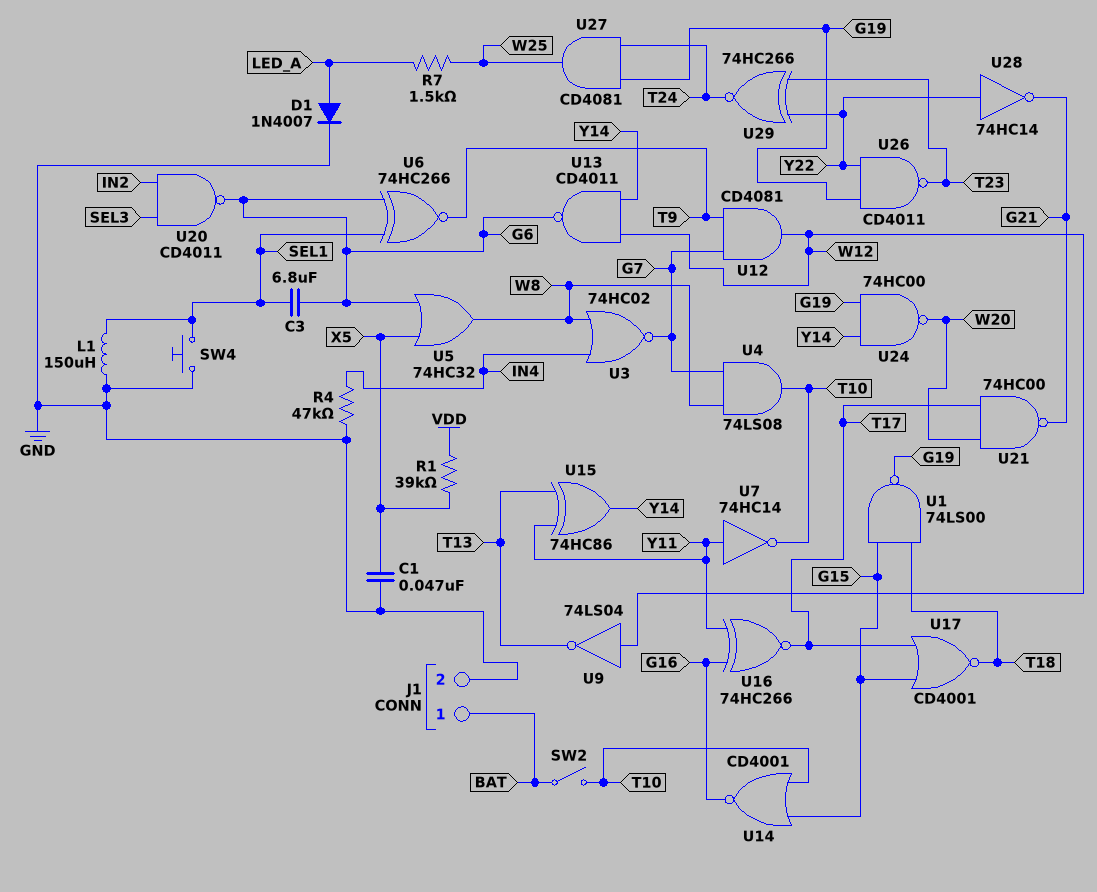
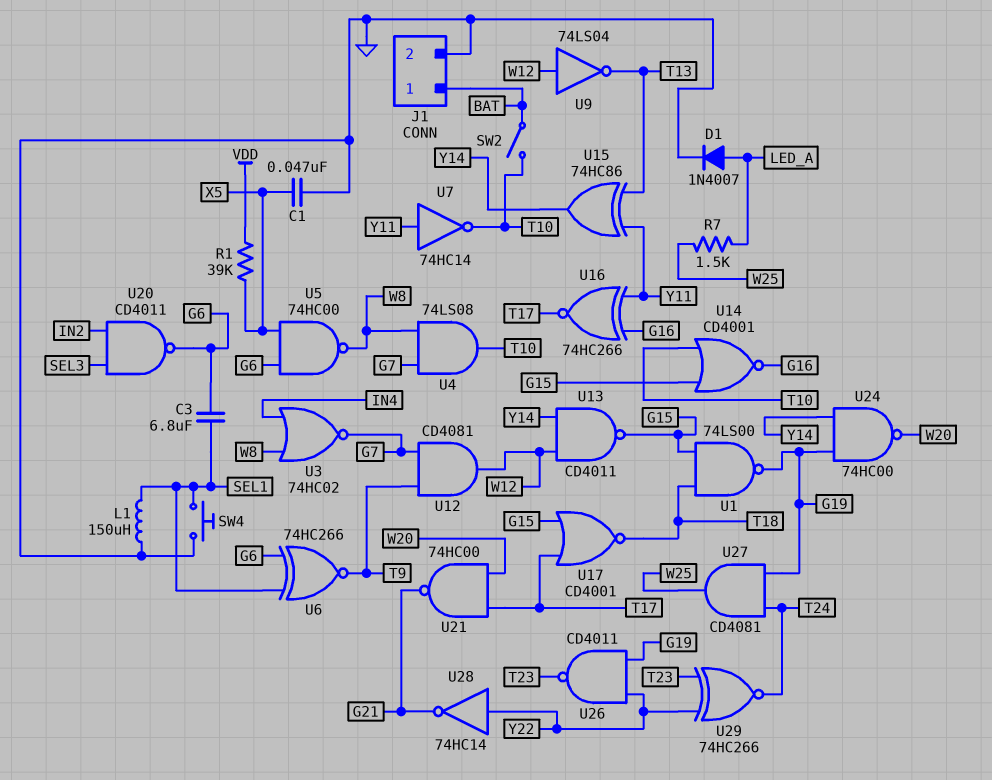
R4: 47k (GND, IN4) -> none
U5: OR 74HC32 (in G6, in X5, out W8) -> NAND 74HC00 (in G6, in X5, out W8)
U13: NAND CD4011 (in W12, in Y14, out G6) -> NAND CD4011 (in W12, in Y14, out G15)

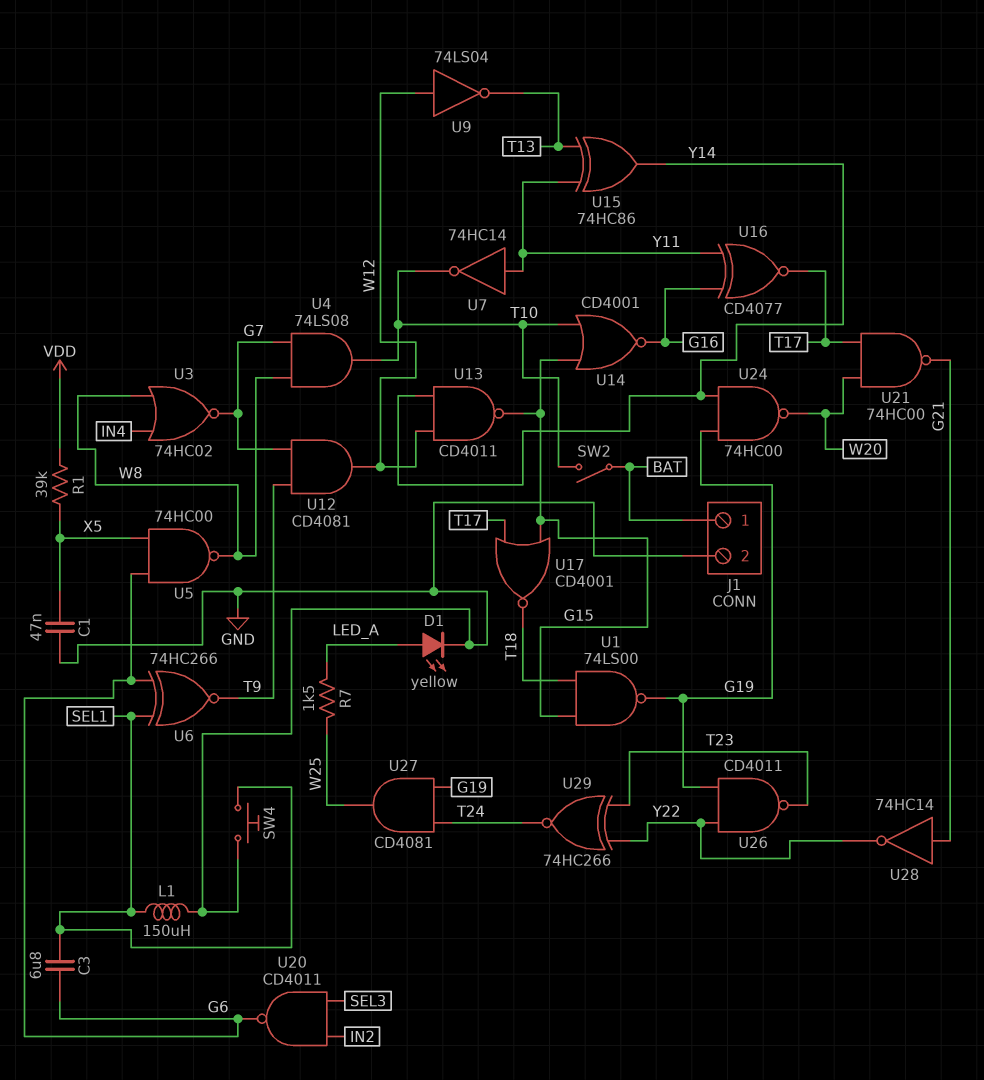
D1: diode 1N4007 (A LED_A, K GND) -> LED yellow (A LED_A, K GND)
U16: XNOR 74HC266 (in G16, in Y11, out T17) -> XNOR CD4077 (in G16, in Y11, out T17)
U28: NOT 74HC14 (in Y22, out G21) -> NOT 74HC14 (in G21, out Y22)

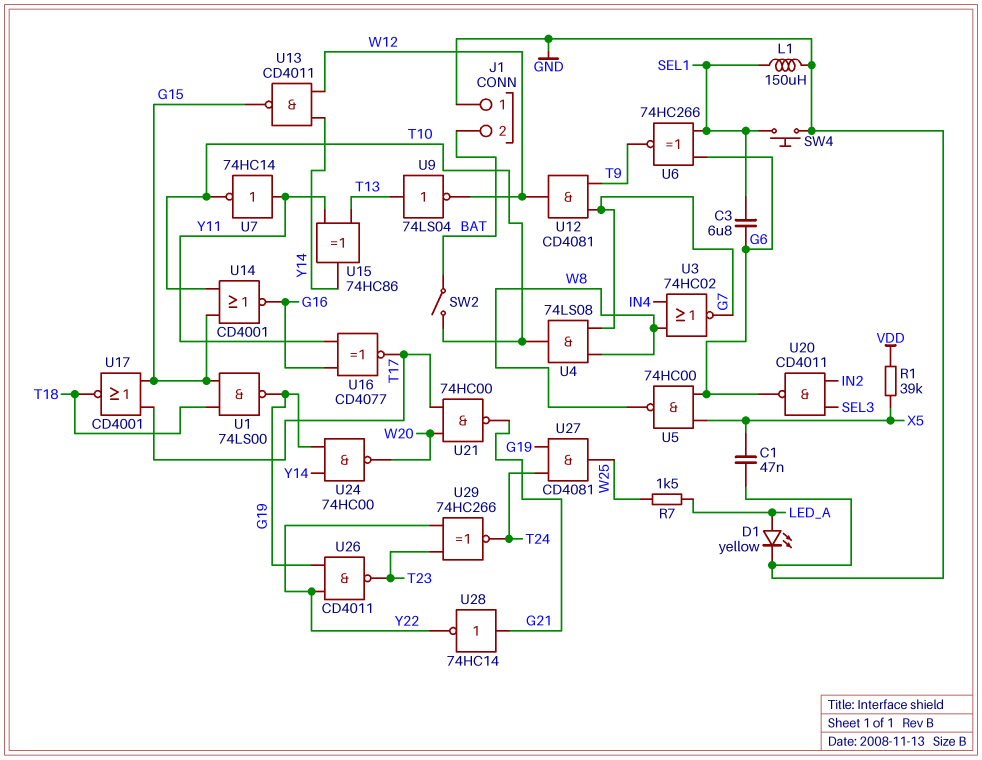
J1 pin 1: BAT -> GND
J1 pin 2: GND -> BAT
U9: NOT 74LS04 (in W12, out T13) -> NOT 74LS04 (in T13, out W12)

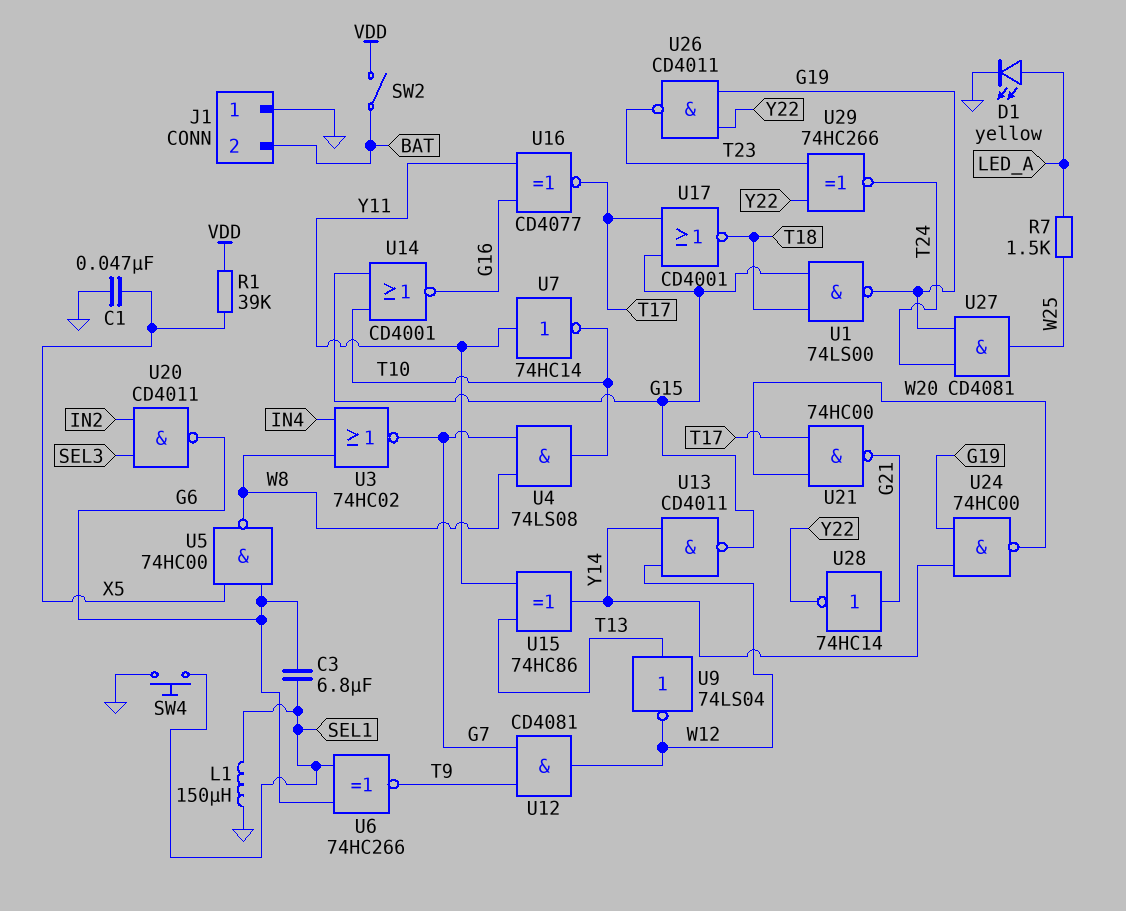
SW2: switch (BAT, T10) -> switch (BAT, VDD)

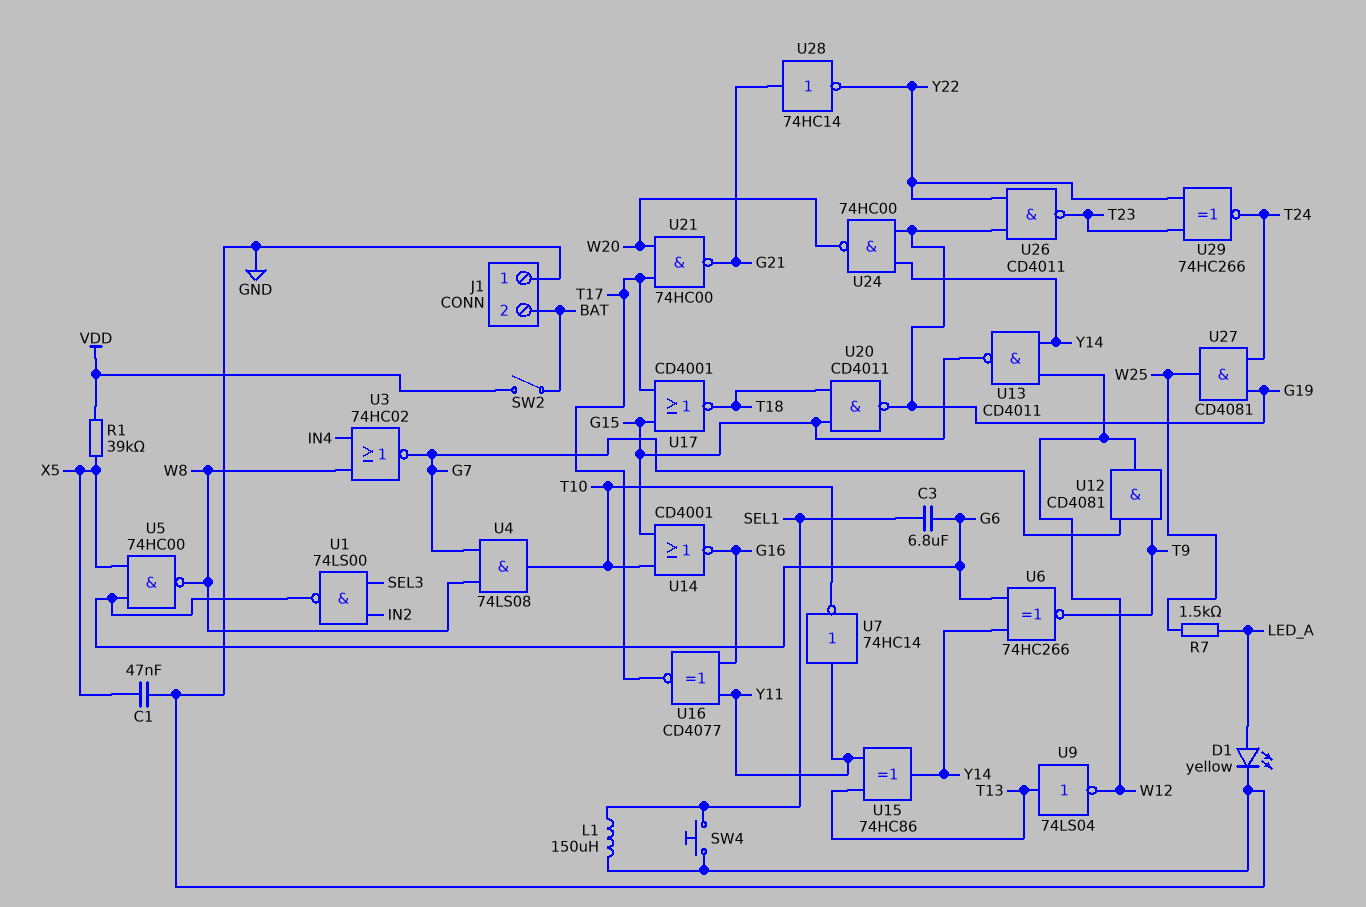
U1: NAND 74LS00 (in G15, in T18, out G19) -> NAND 74LS00 (in IN2, in SEL3, out G6)
U6: XNOR 74HC266 (in G6, in SEL1, out T9) -> XNOR 74HC266 (in G6, in Y14, out T9)
U20: NAND CD4011 (in IN2, in SEL3, out G6) -> NAND CD4011 (in G15, in T18, out G19)

